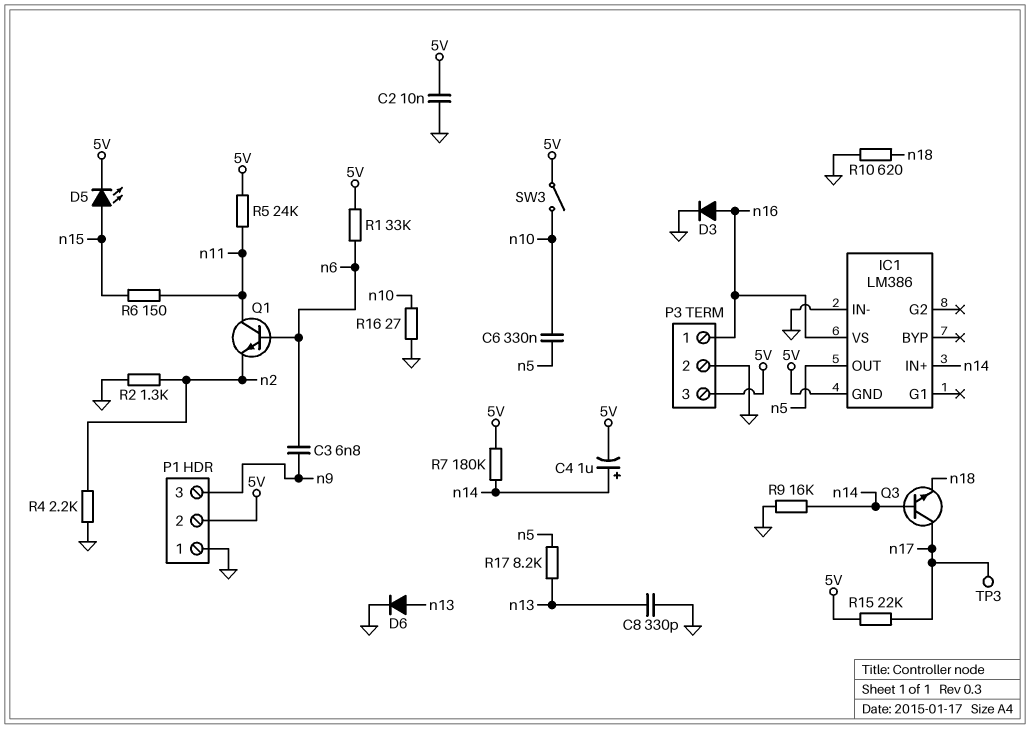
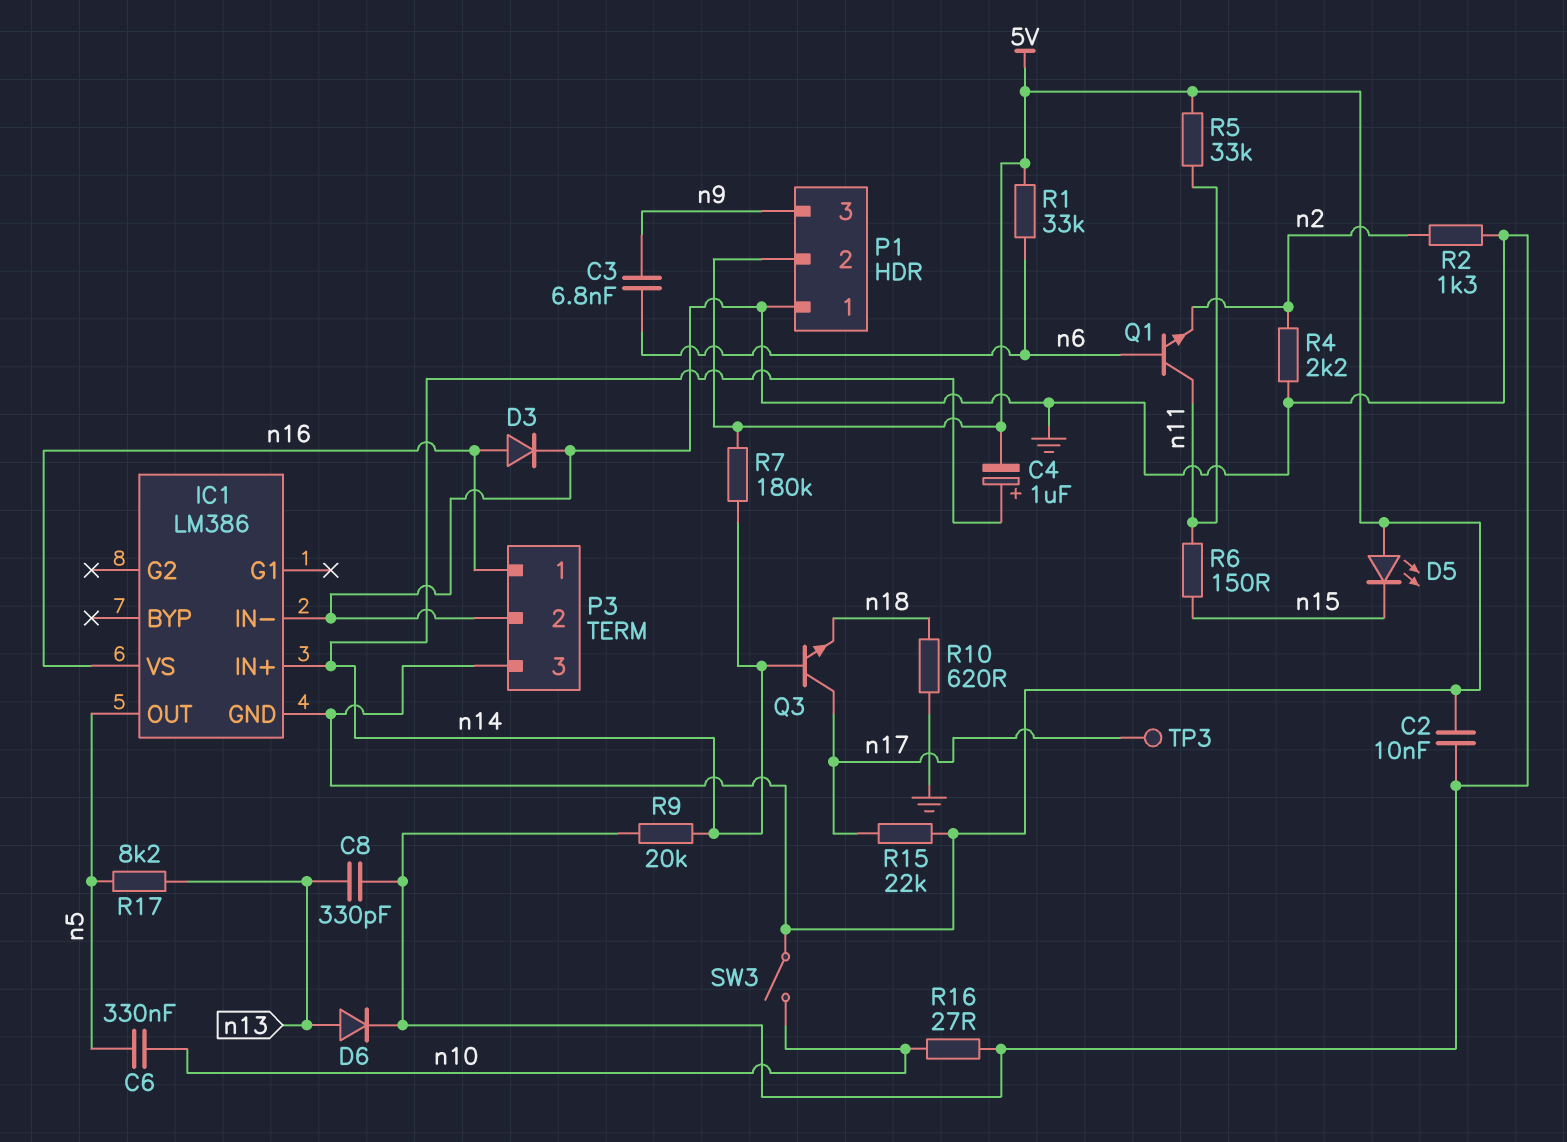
D5: LED (A n15, K 5V) -> LED (A 5V, K n15)
R5: 24k (5V, n11) -> 33k (5V, n11)
R9: 16k (GND, n14) -> 20k (GND, n14)

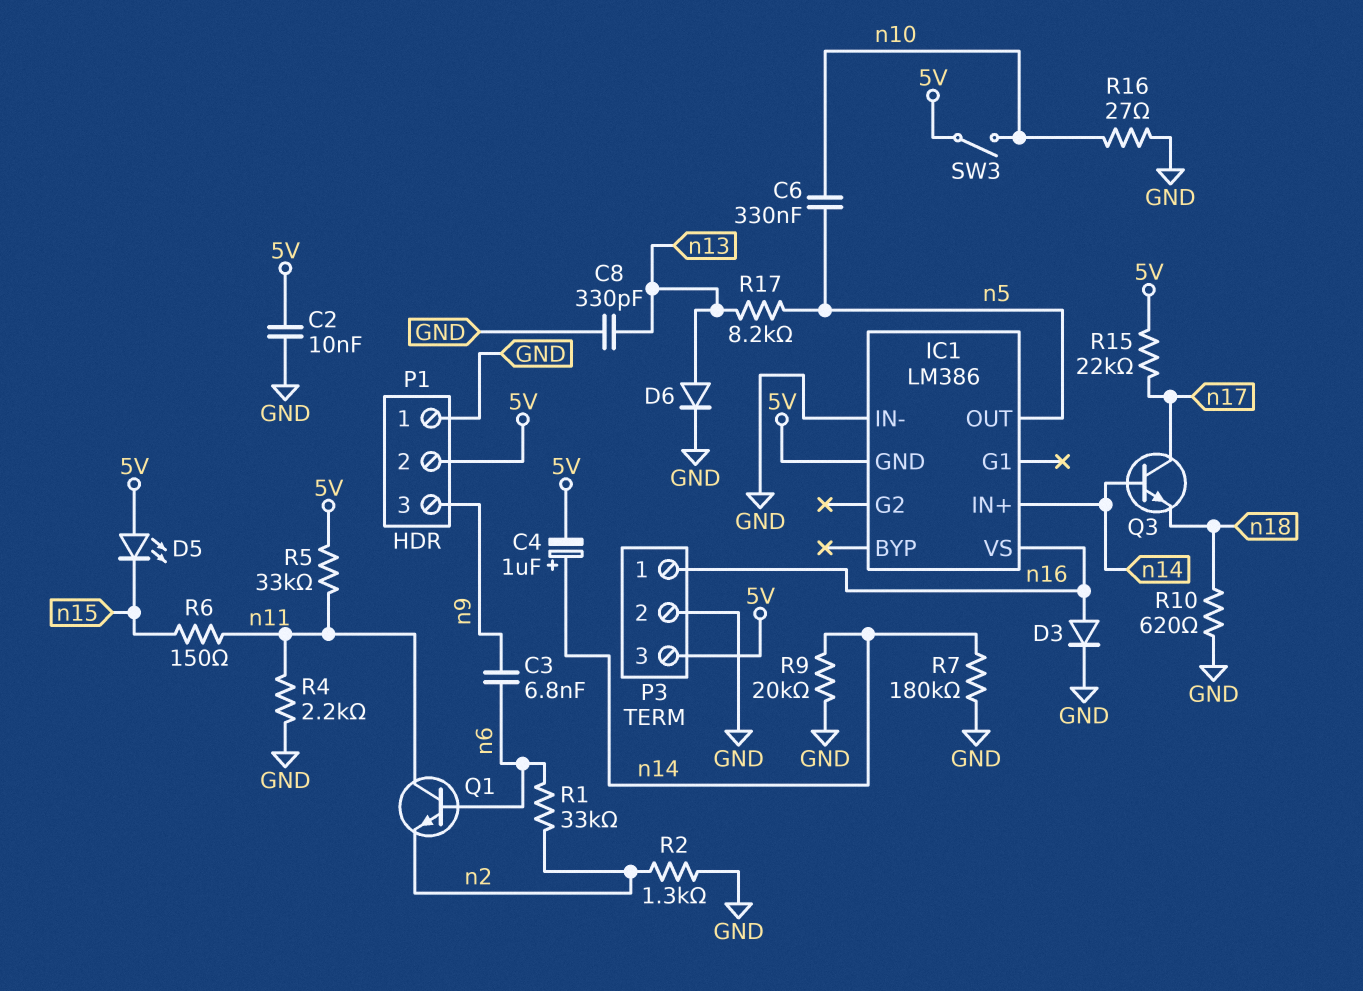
R1: 33k (5V, n6) -> 33k (n2, n6)
R4: 2.2k (GND, n2) -> 2.2k (GND, n11)
R7: 180k (5V, n14) -> 180k (GND, n14)
TP3: test point (n17) -> none

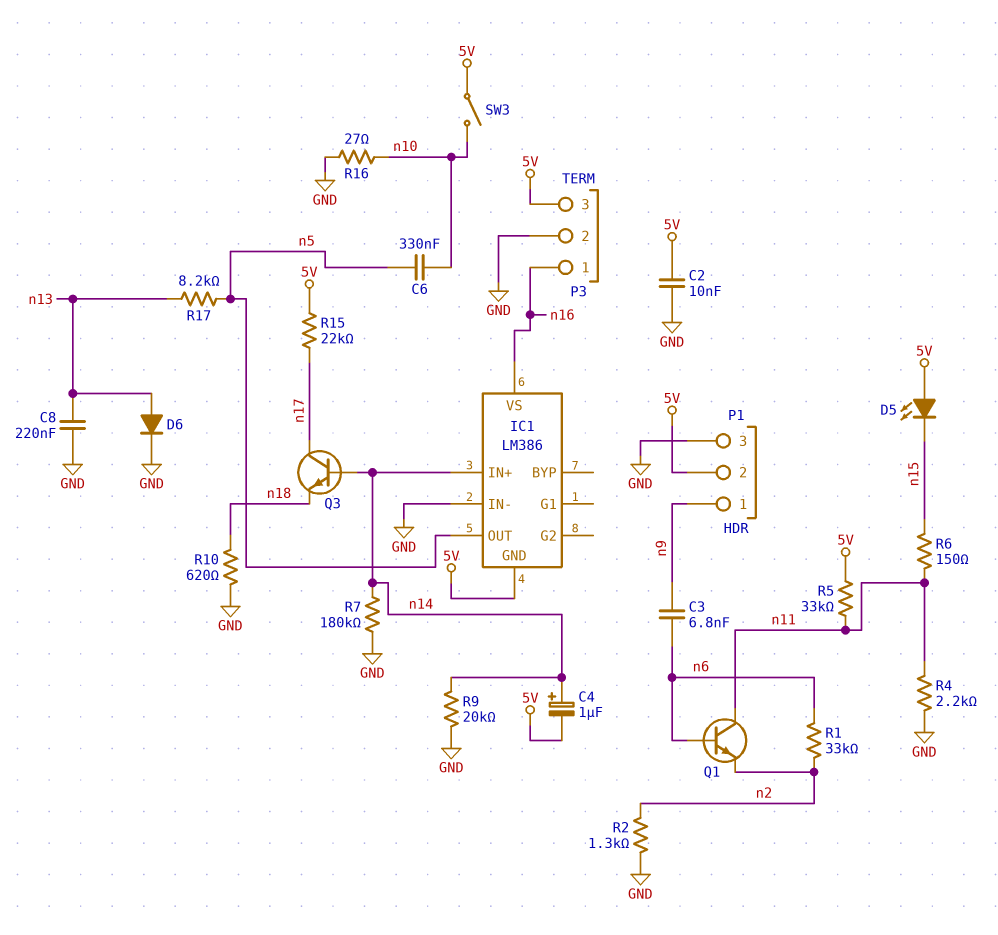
C8: 330pF (GND, n13) -> 220nF (GND, n13)
D3: diode (A n16, K GND) -> none
P1 pin 1: GND -> n9
P1 pin 3: n9 -> GND

